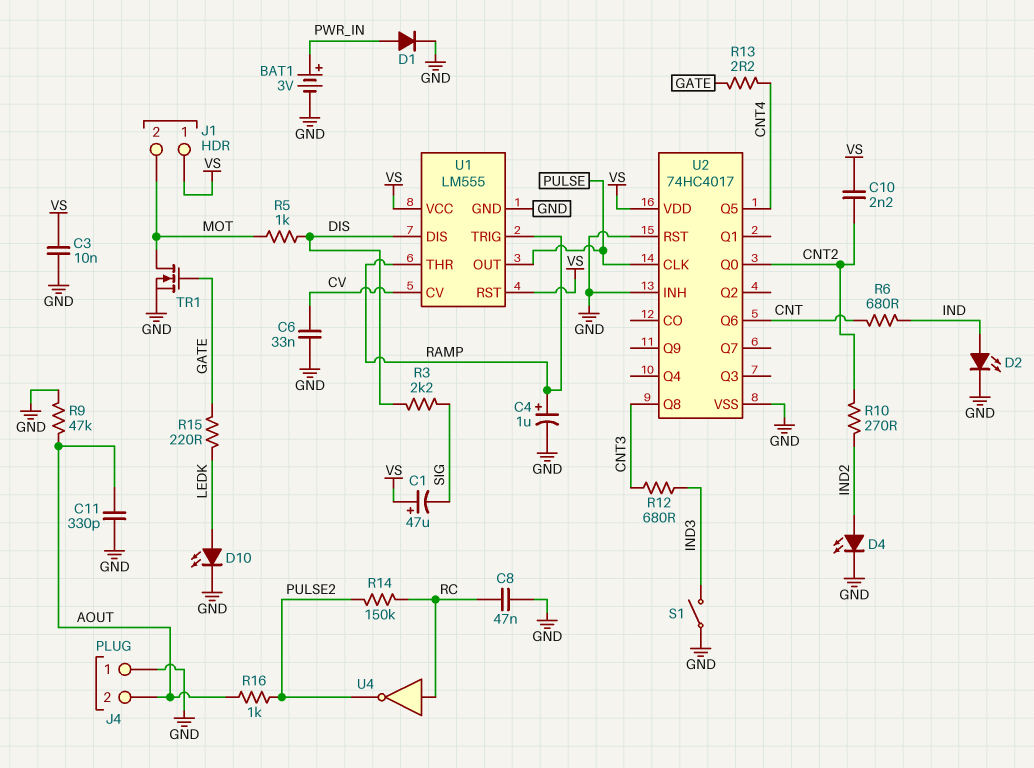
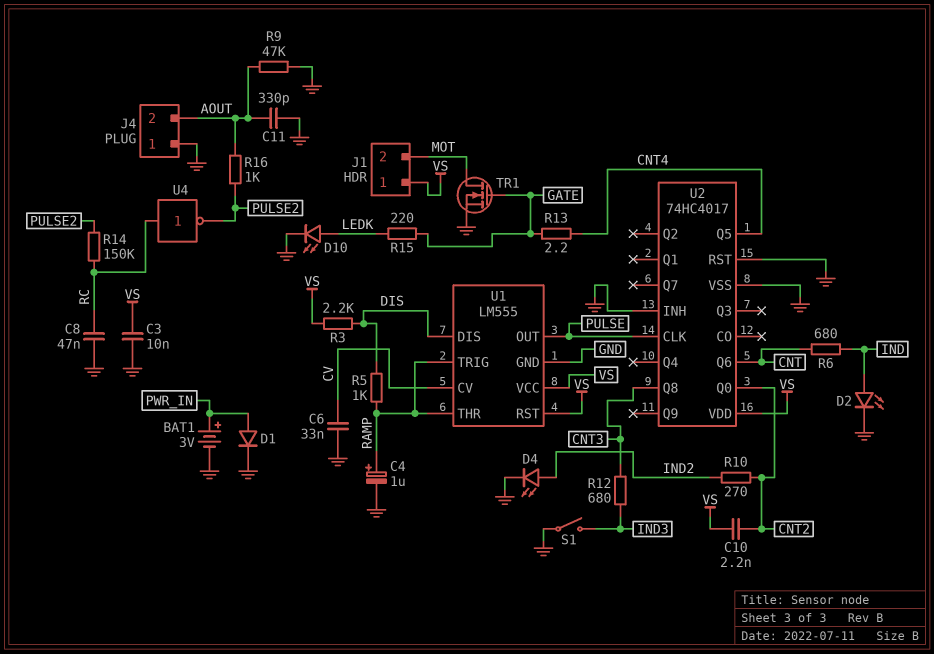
C1: 47uF (plus VS, minus SIG) -> none
R3: 2.2k (DIS, SIG) -> 2.2k (DIS, VS)
R5: 1k (DIS, MOT) -> 1k (DIS, RAMP)

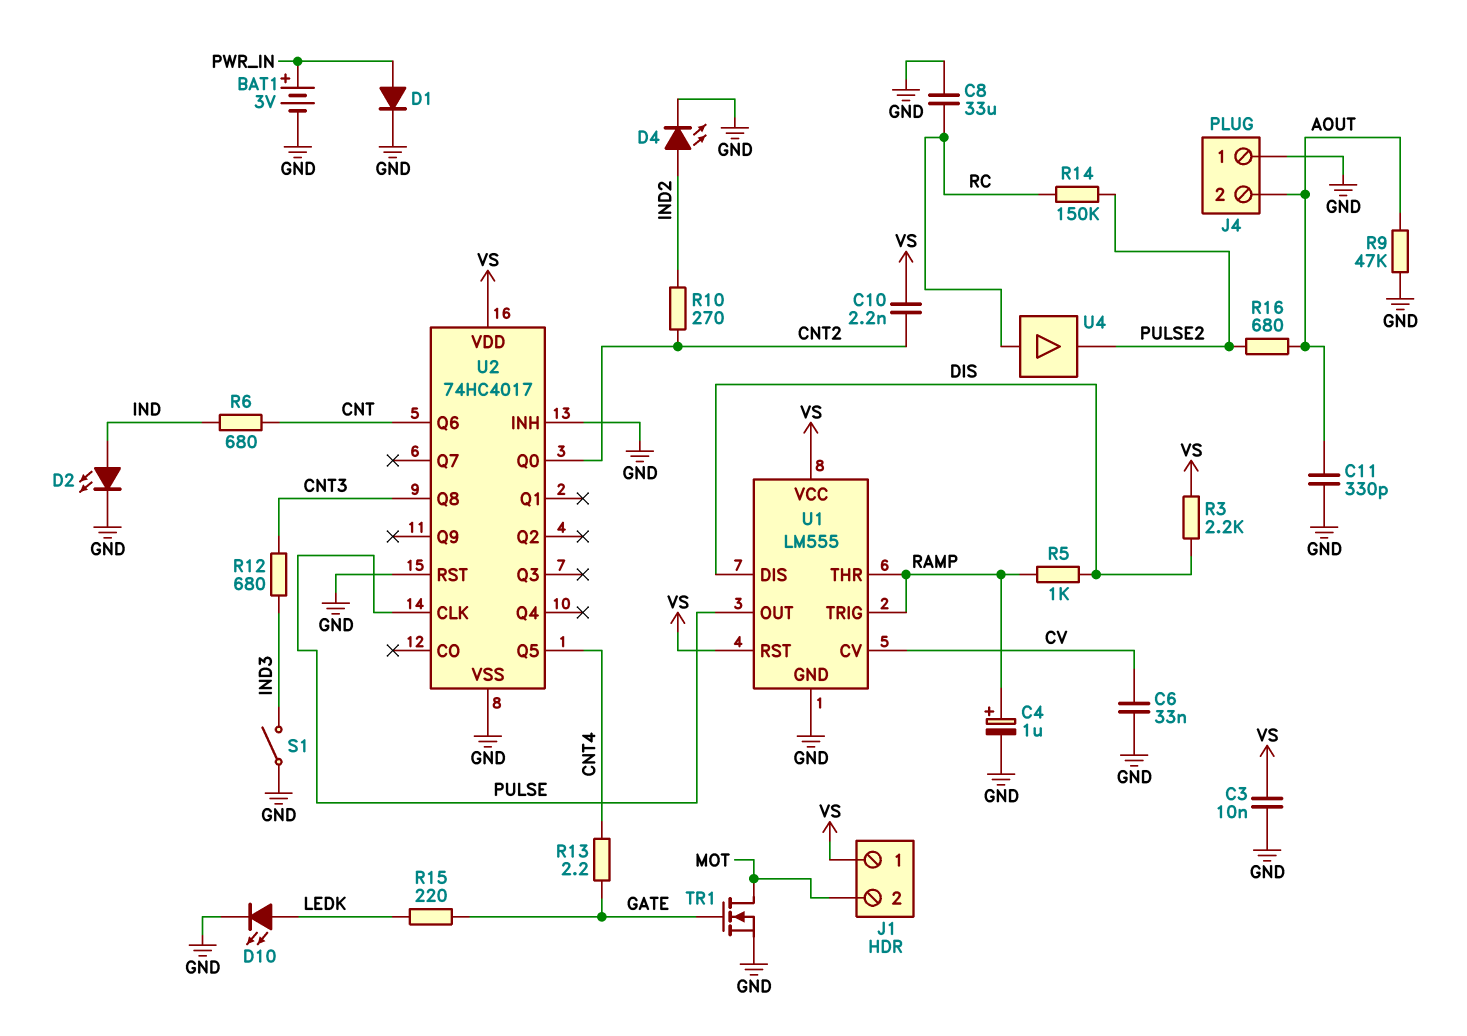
C8: 47nF (GND, RC) -> 33uF (GND, RC)
R16: 1k (AOUT, PULSE2) -> 680 (AOUT, PULSE2)
U4: NOT (in RC, out PULSE2) -> buffer (in RC, out PULSE2)

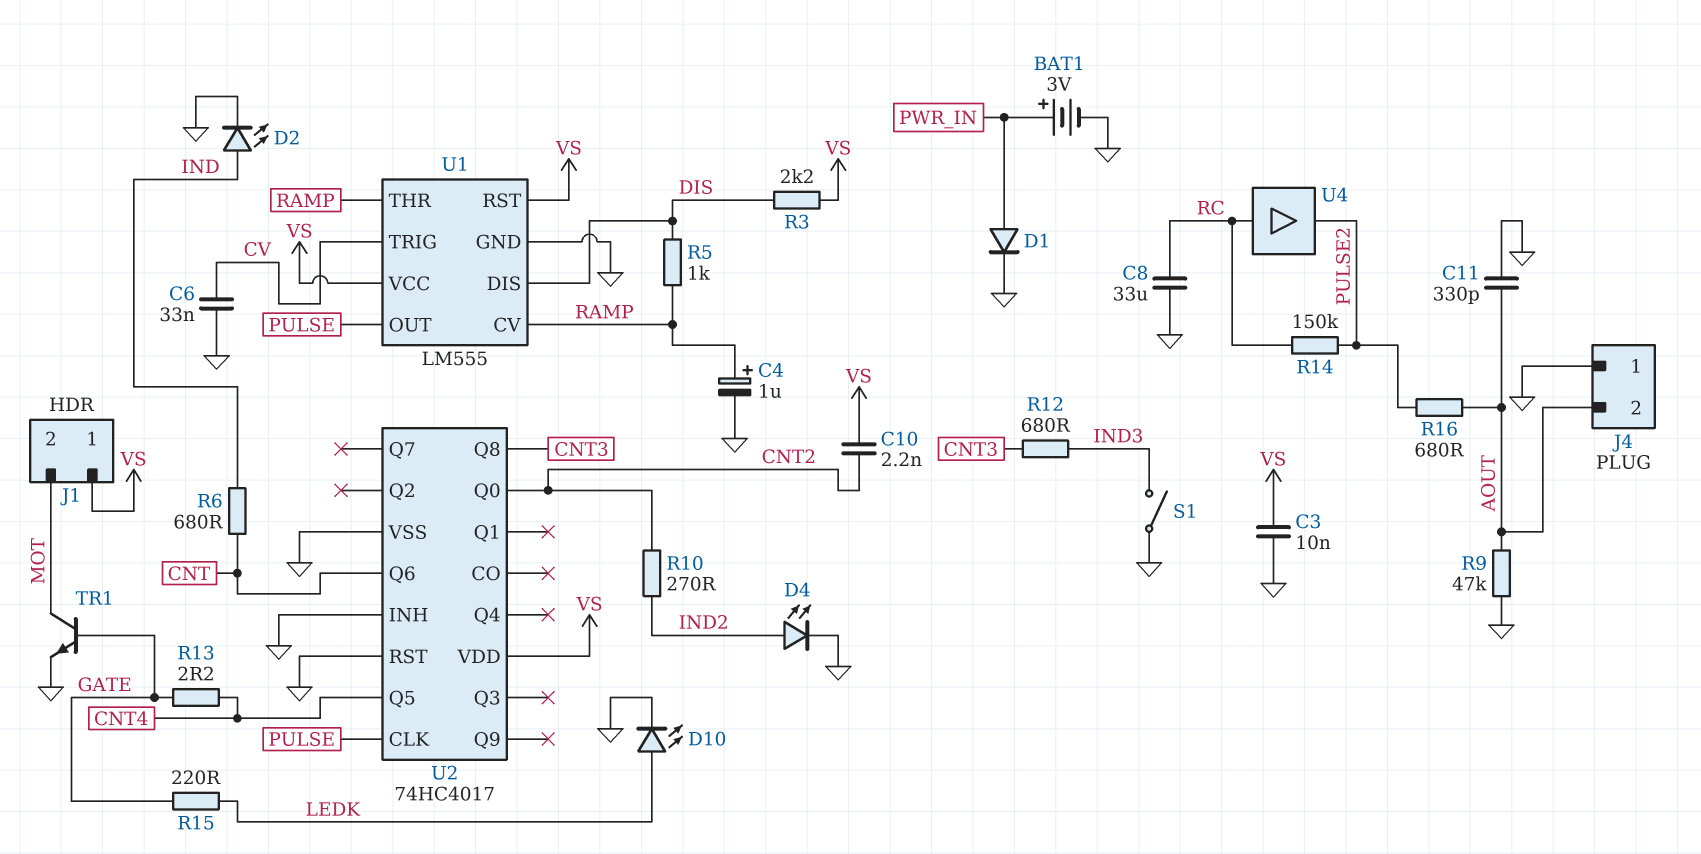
TR1: NMOS (G GATE, D MOT, S GND) -> NPN (B GATE, C MOT, E GND)
U1 pin CV: CV -> RAMP
U1 pin TRIG: RAMP -> CV

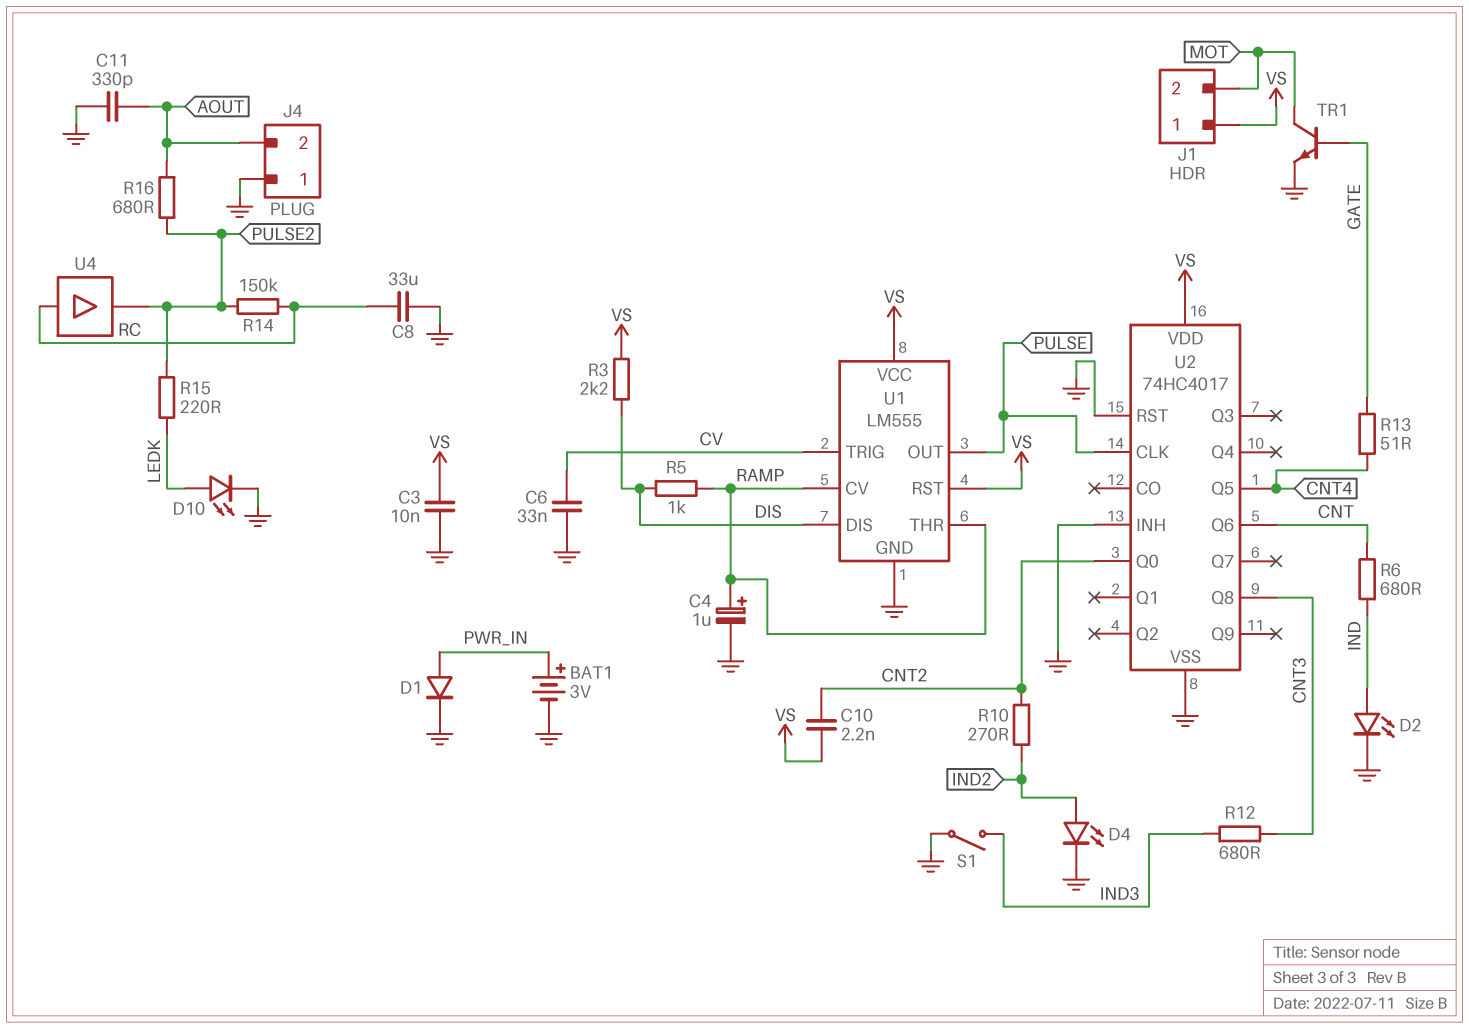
R9: 47k (AOUT, GND) -> none
R13: 2.2 (CNT4, GATE) -> 51 (CNT4, GATE)
R15: 220 (GATE, LEDK) -> 220 (LEDK, PULSE2)

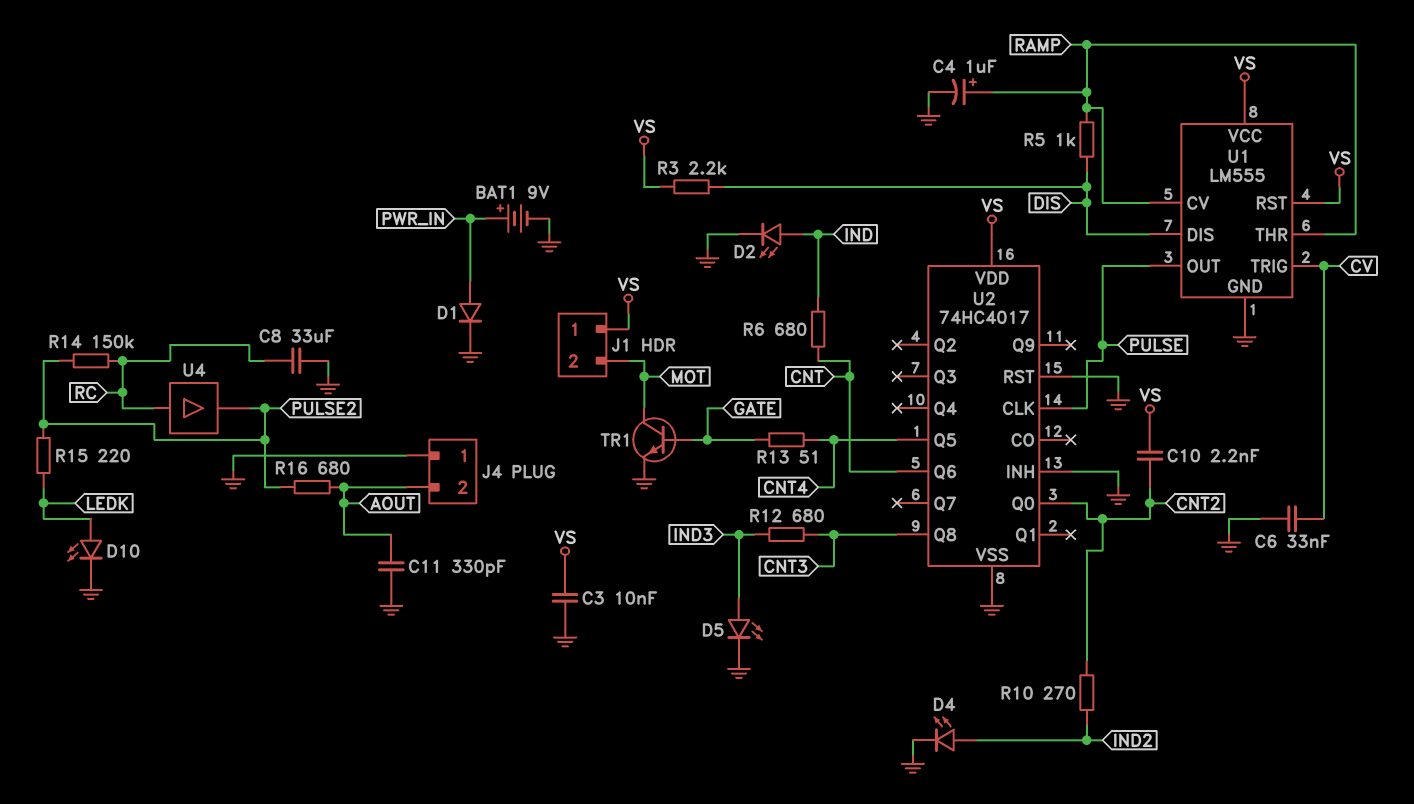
BAT1: 3V (plus PWR_IN, minus GND) -> 9V (plus PWR_IN, minus GND)
D5: none -> LED (A IND3, K GND)
S1: switch (GND, IND3) -> none

